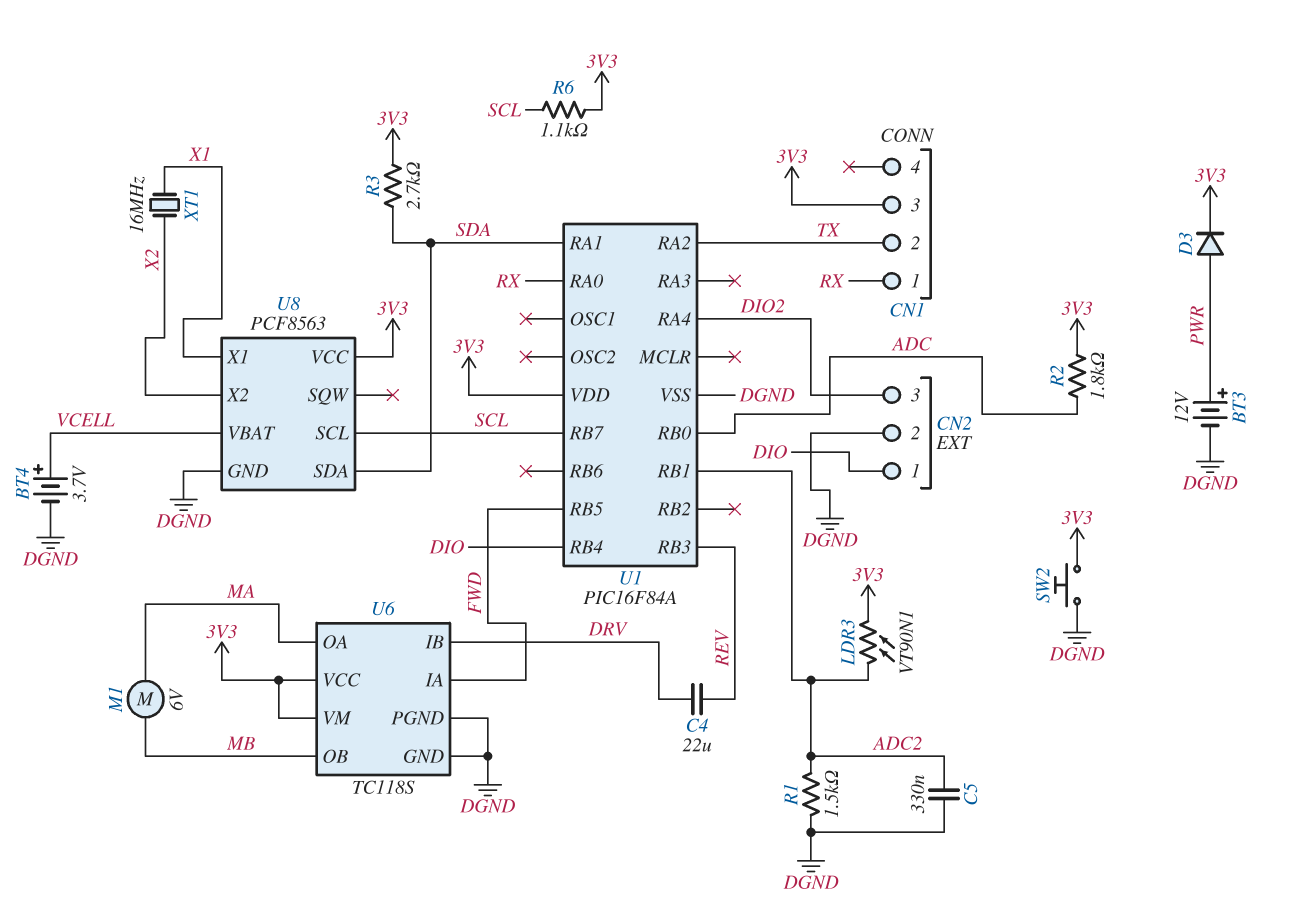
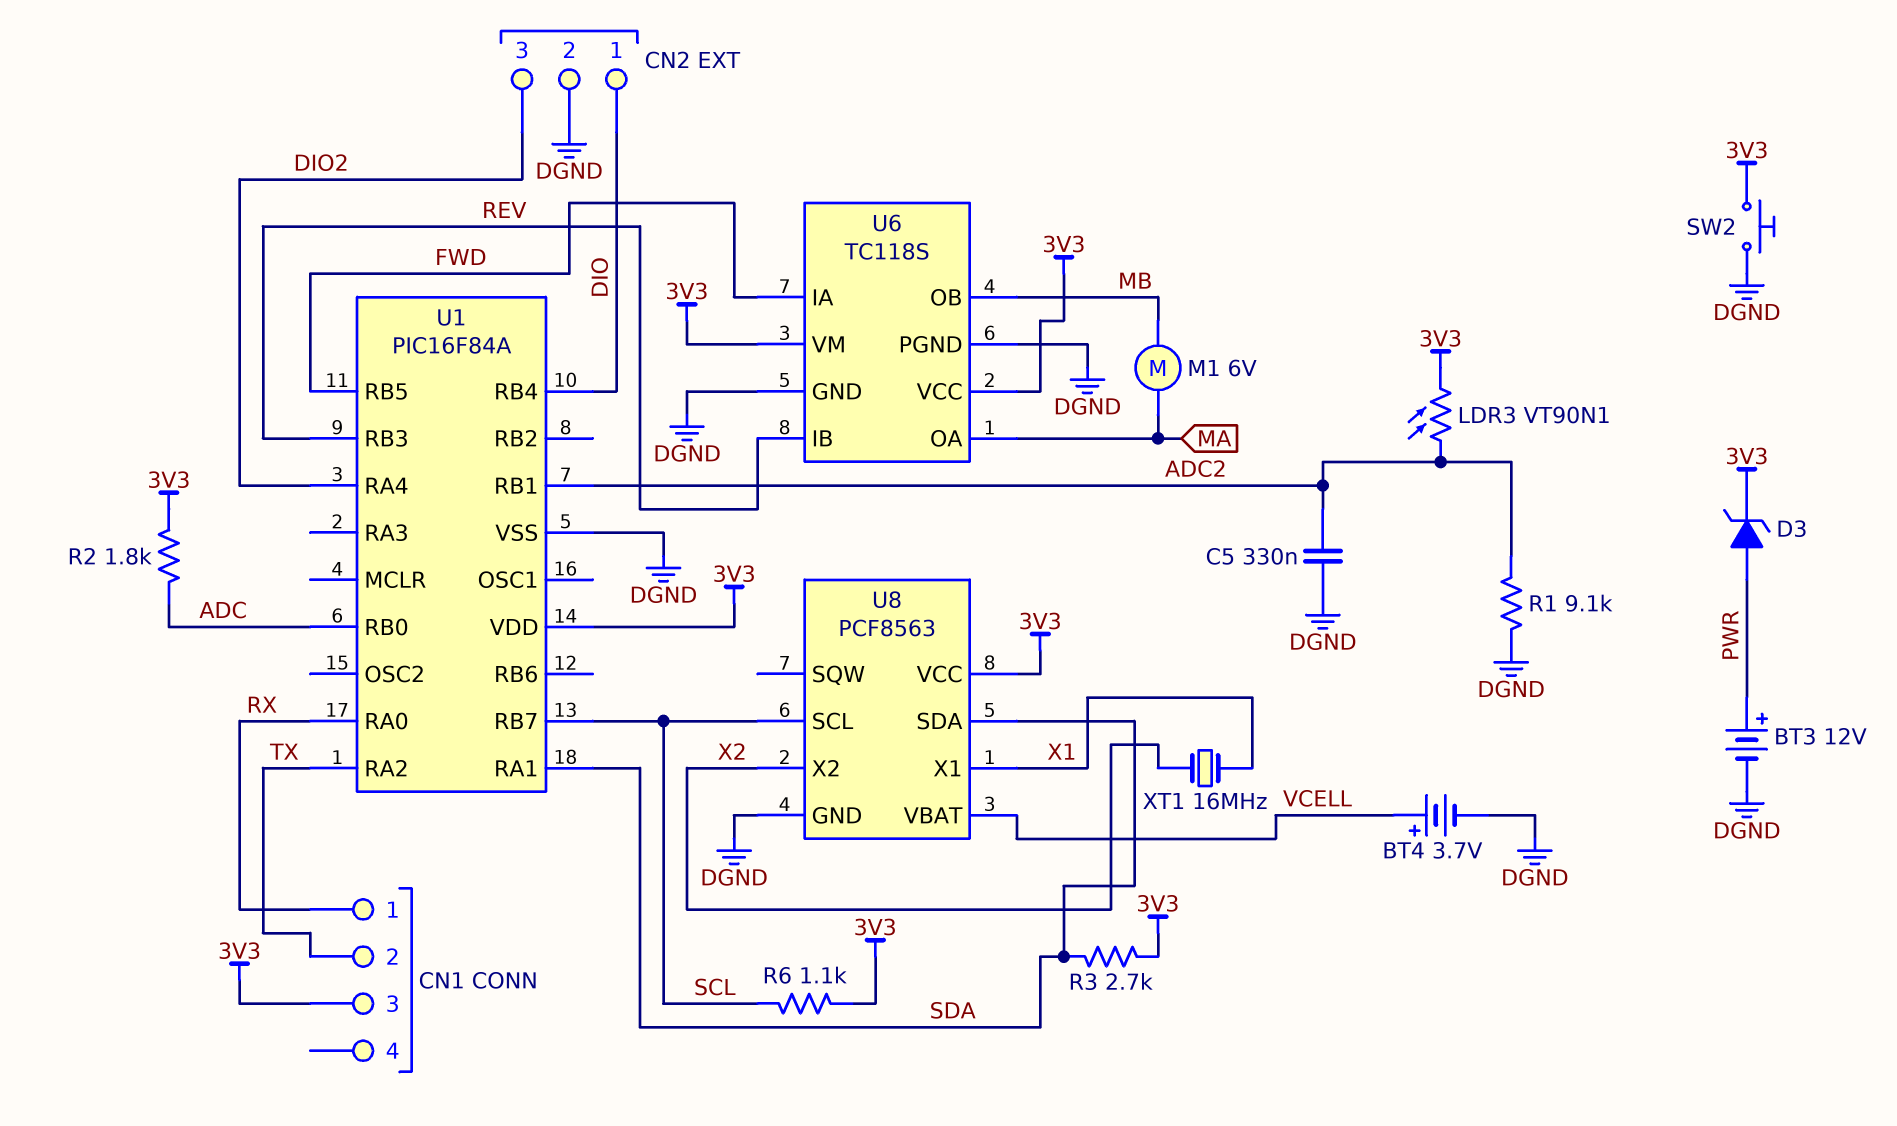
C4: 22uF (DRV, REV) -> none
D3: diode (A PWR, K 3V3) -> zener (A PWR, K 3V3)
R1: 1.5k (ADC2, DGND) -> 9.1k (ADC2, DGND)
U6 pin IB: DRV -> REV

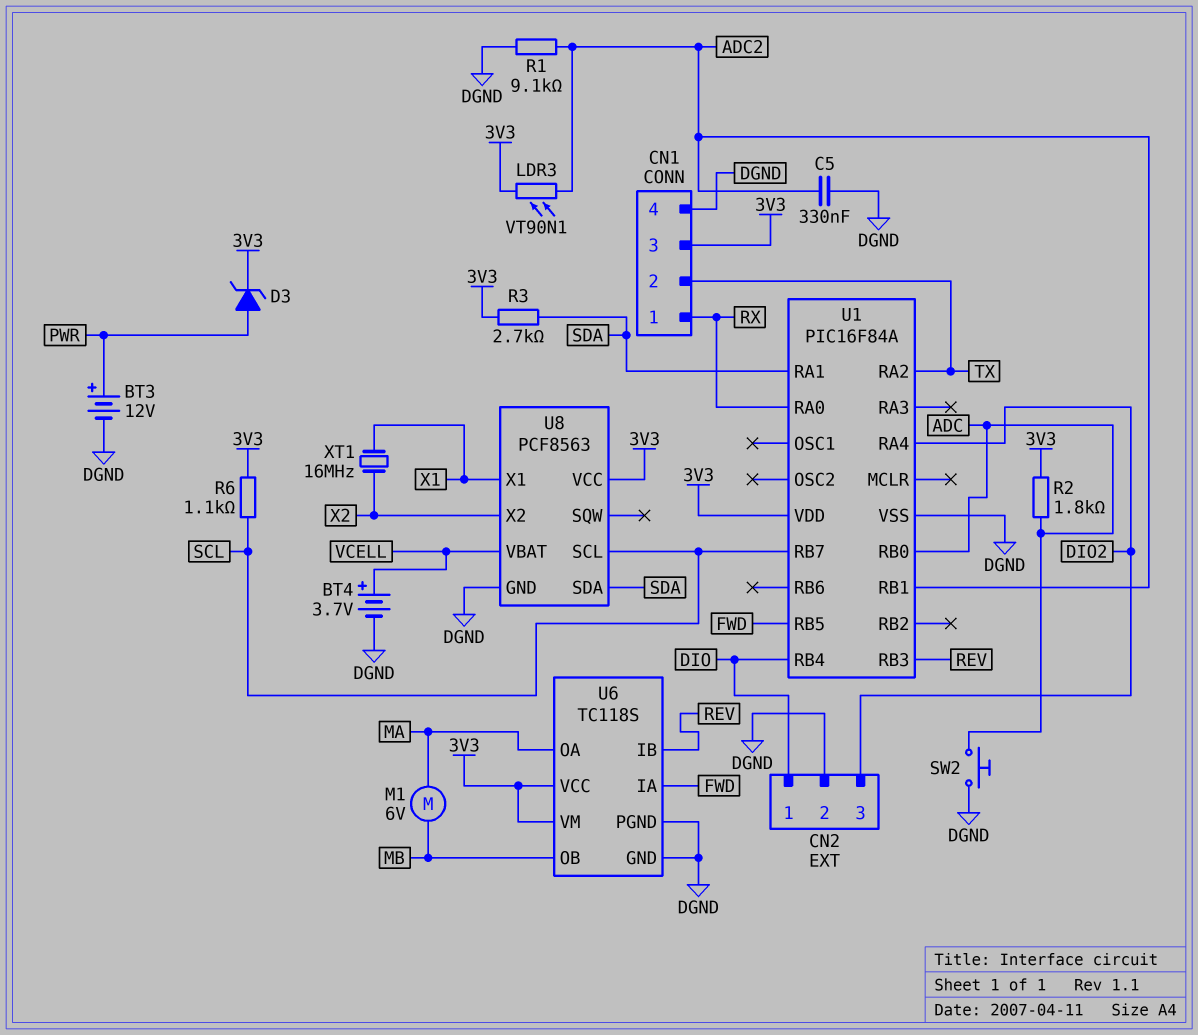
CN1 pin 4: none -> DGND
SW2: button (3V3, DGND) -> button (ADC, DGND)

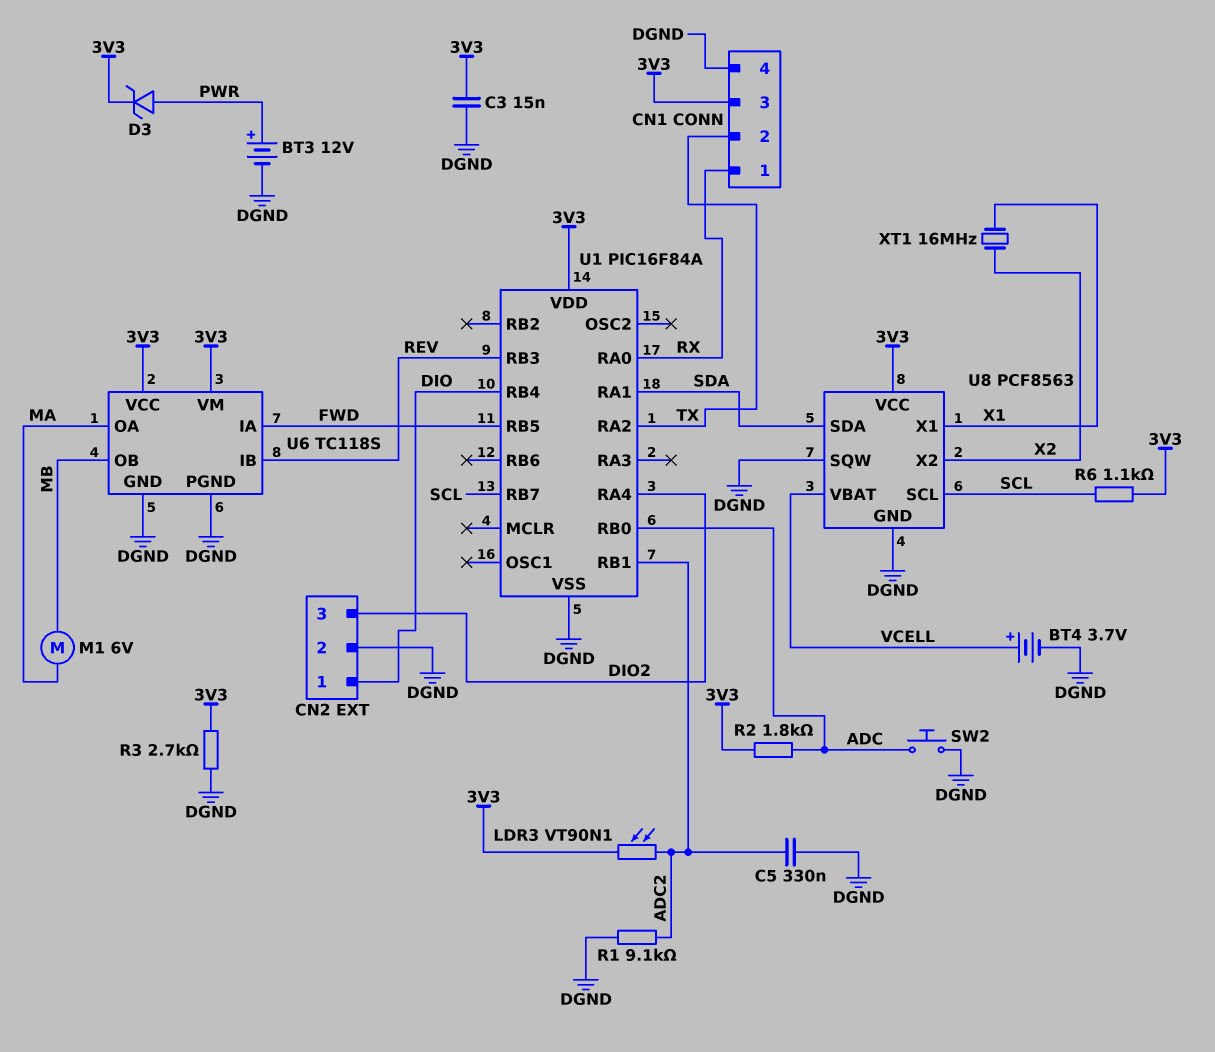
C3: none -> 15nF (3V3, DGND)
R3: 2.7k (3V3, SDA) -> 2.7k (3V3, DGND)
U8 pin SQW: none -> DGND

